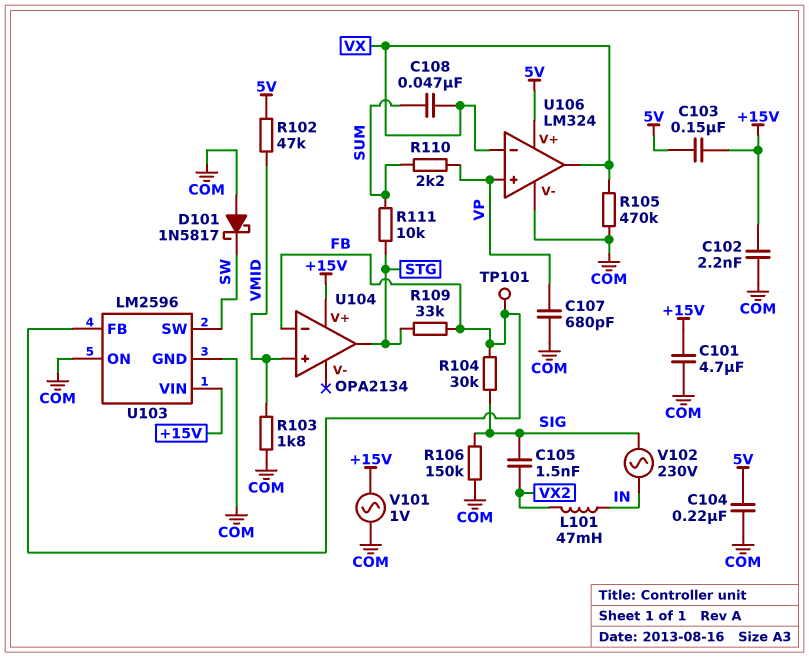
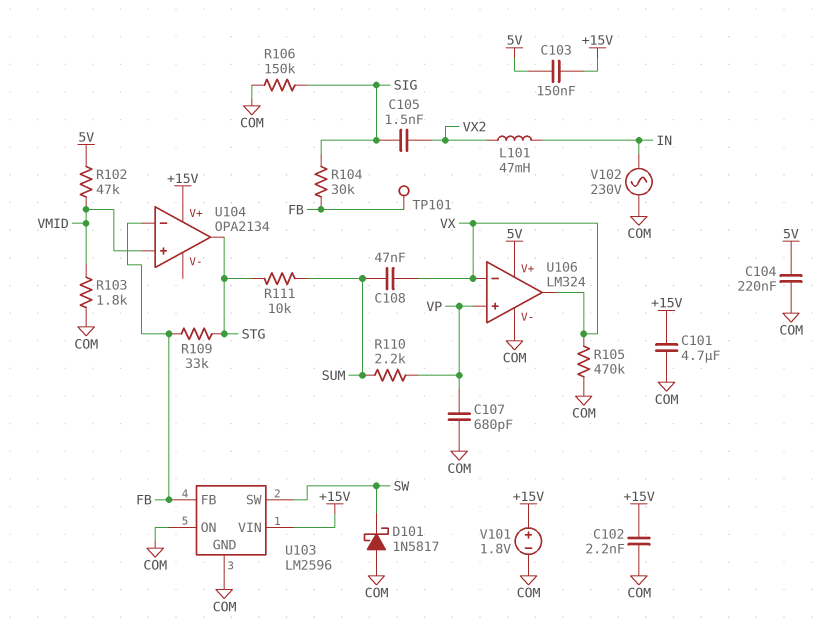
V101: AC 1V (+15V, COM) -> 1.8V (plus +15V, minus COM)
V102: AC 230V (IN, SIG) -> AC 230V (COM, IN)

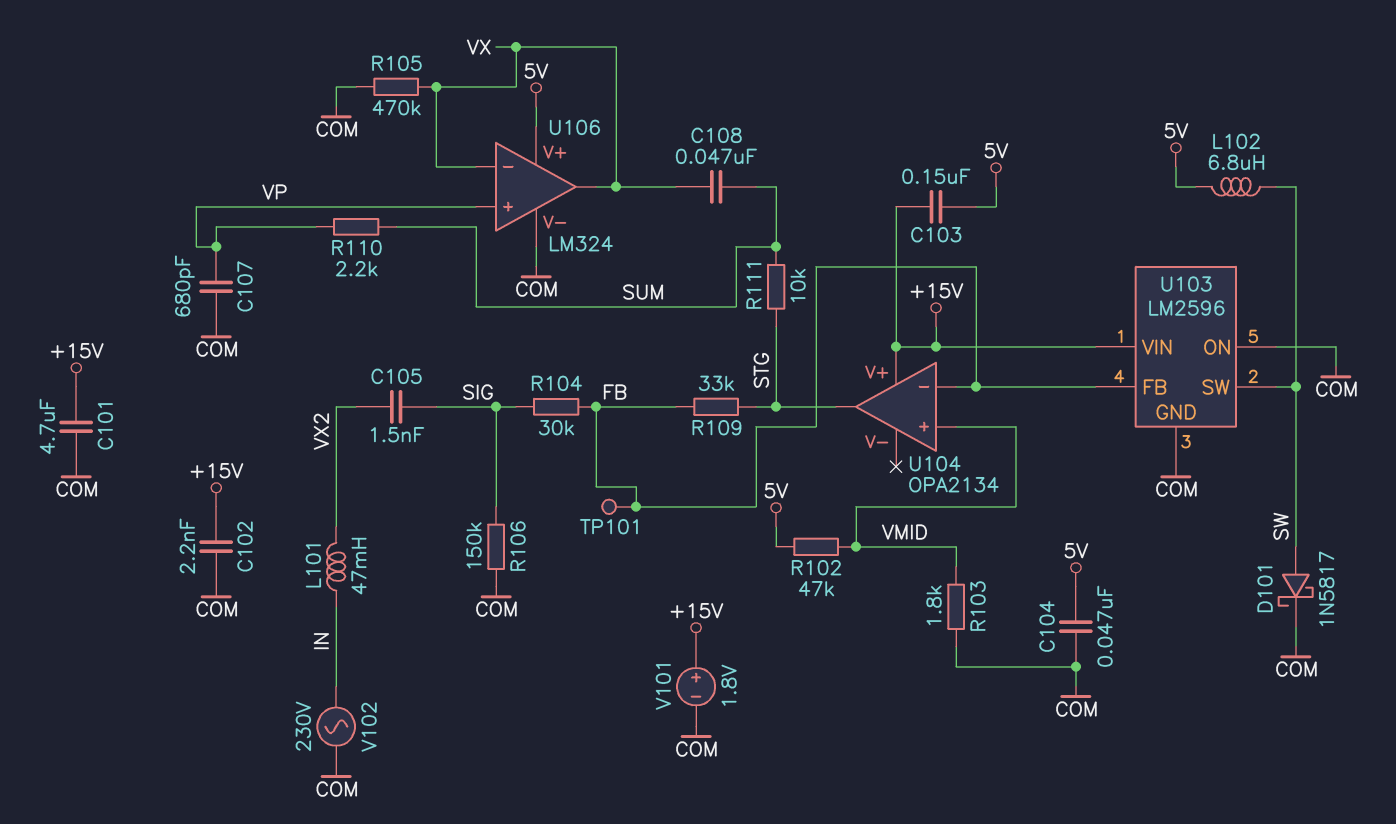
C104: 220nF (5V, COM) -> 47nF (5V, COM)
D101: schottky 1N5817 (A COM, K SW) -> schottky 1N5817 (A SW, K COM)
L102: none -> 6.8uH (5V, SW)

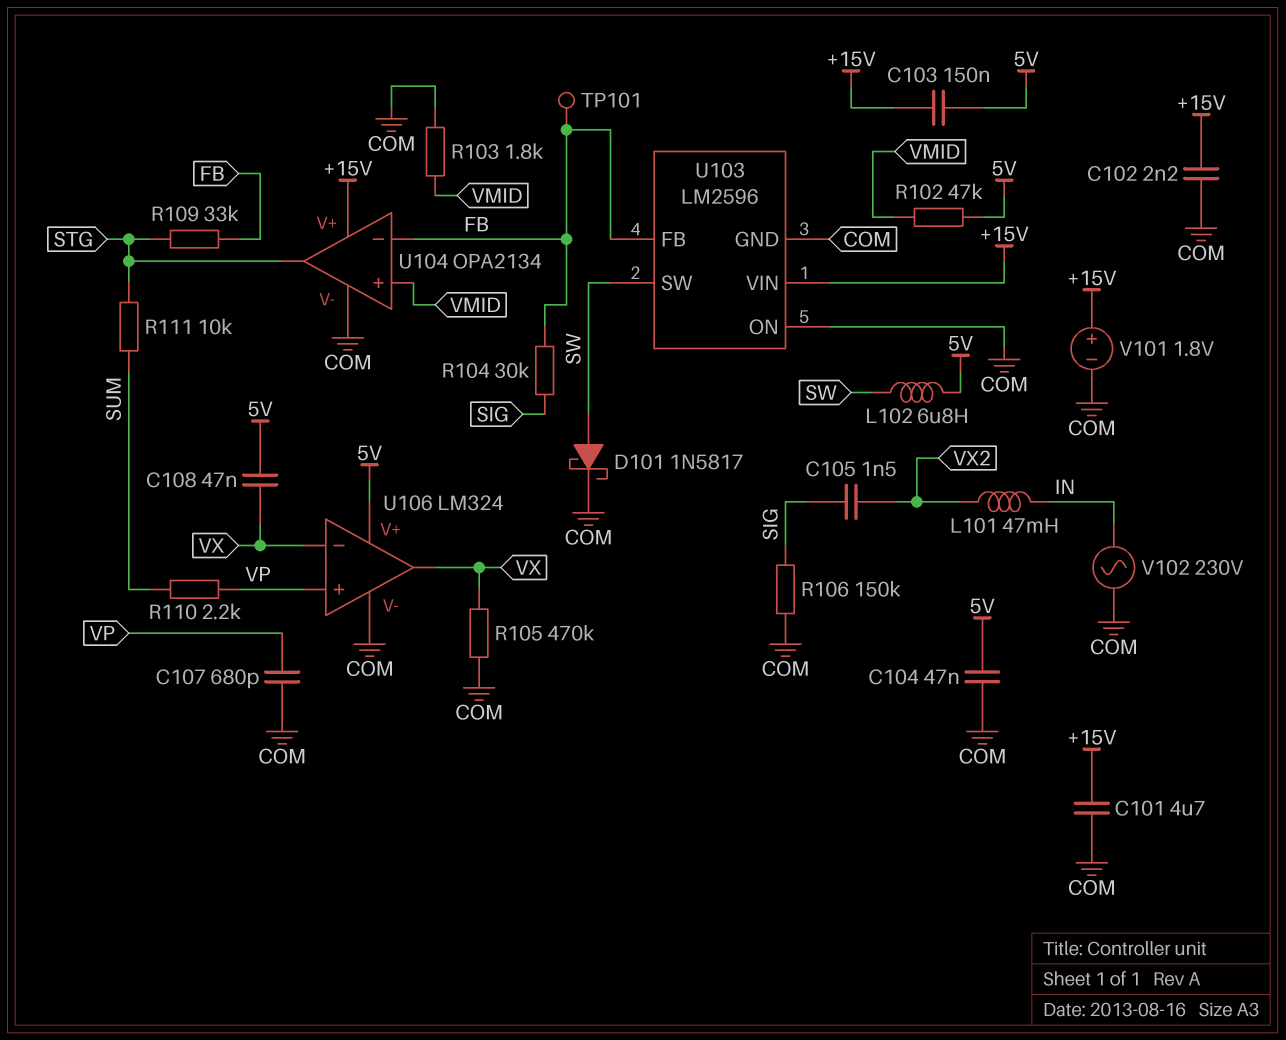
C108: 47nF (SUM, VX) -> 47nF (5V, VX)
U104 pin V-: none -> COM

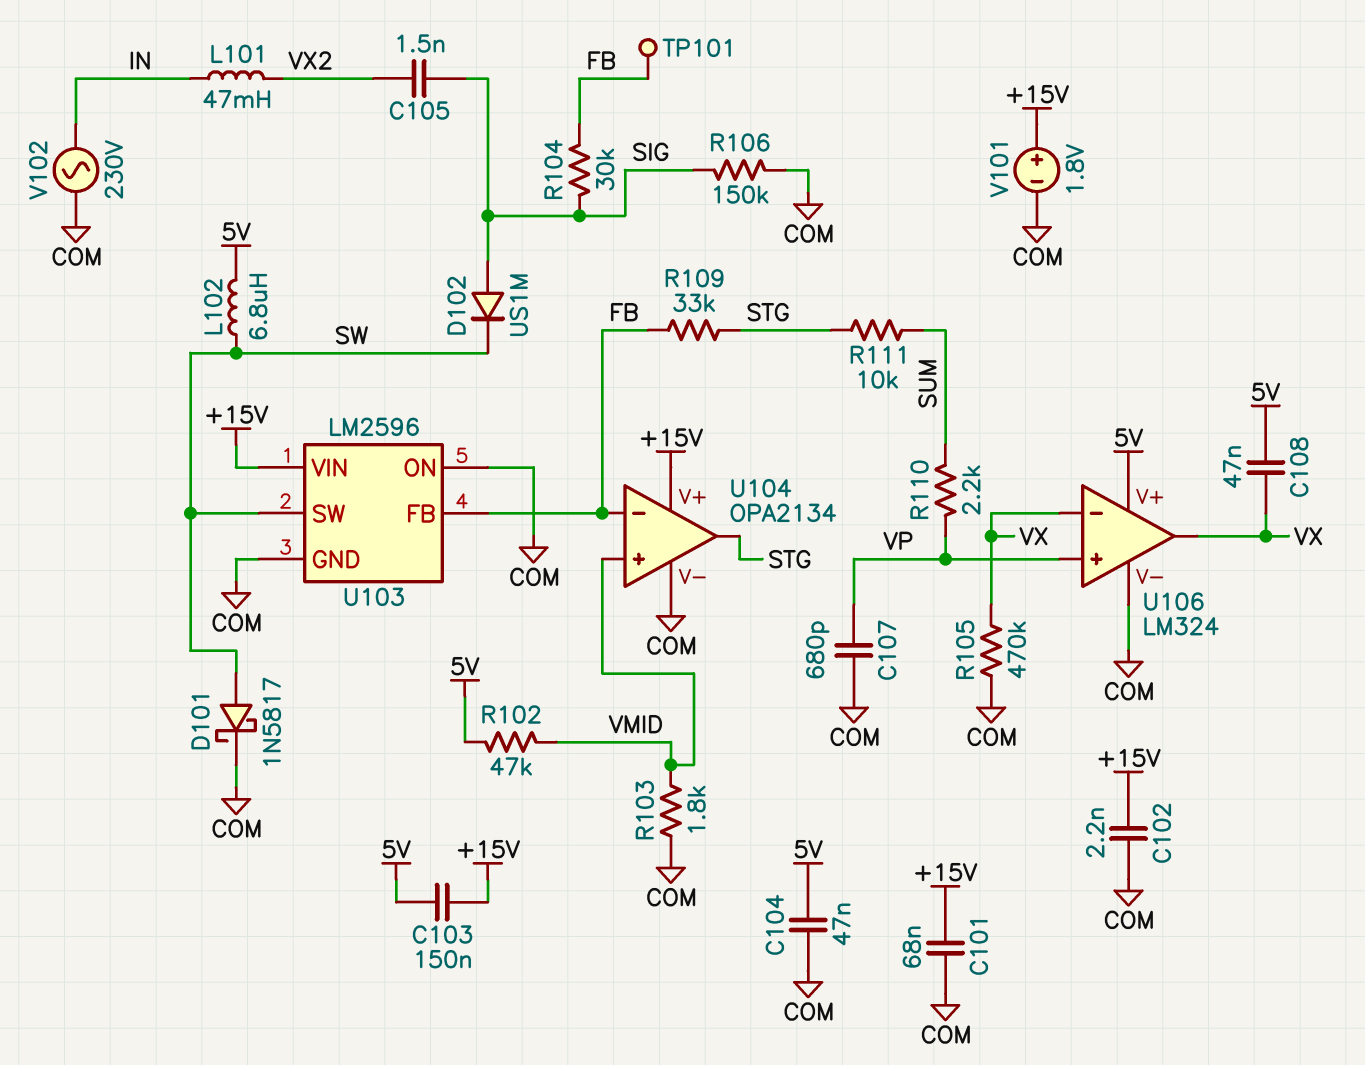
C101: 4.7uF (+15V, COM) -> 68nF (+15V, COM)
D102: none -> diode US1M (A SIG, K SW)

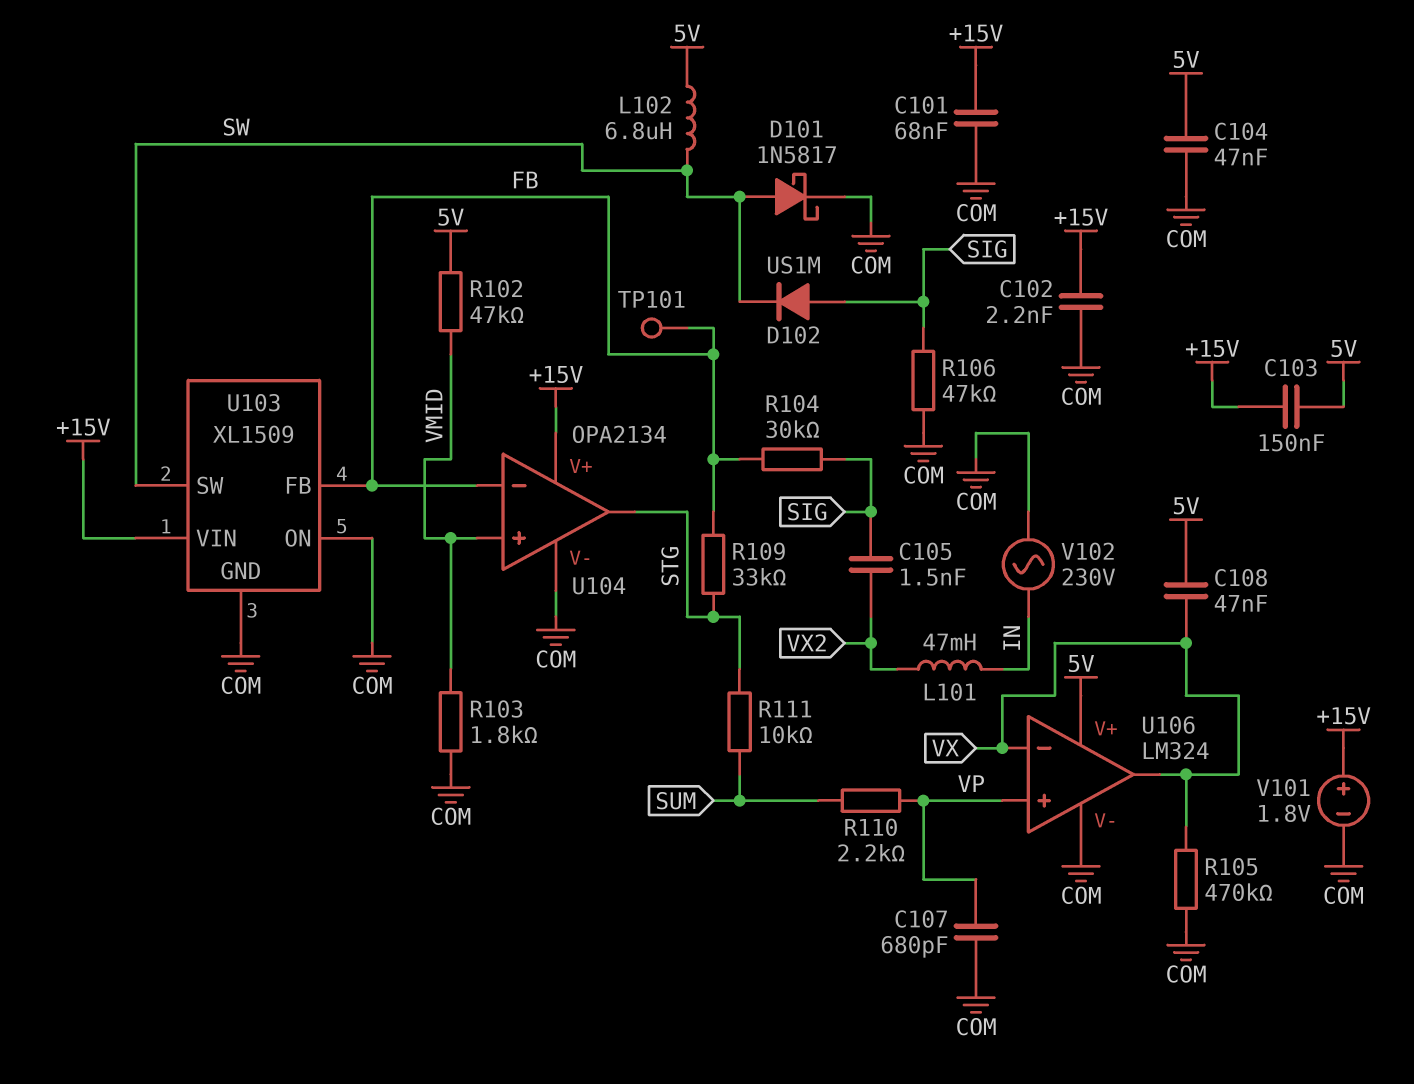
R106: 150k (COM, SIG) -> 47k (COM, SIG)
U103: LM2596 -> XL1509

